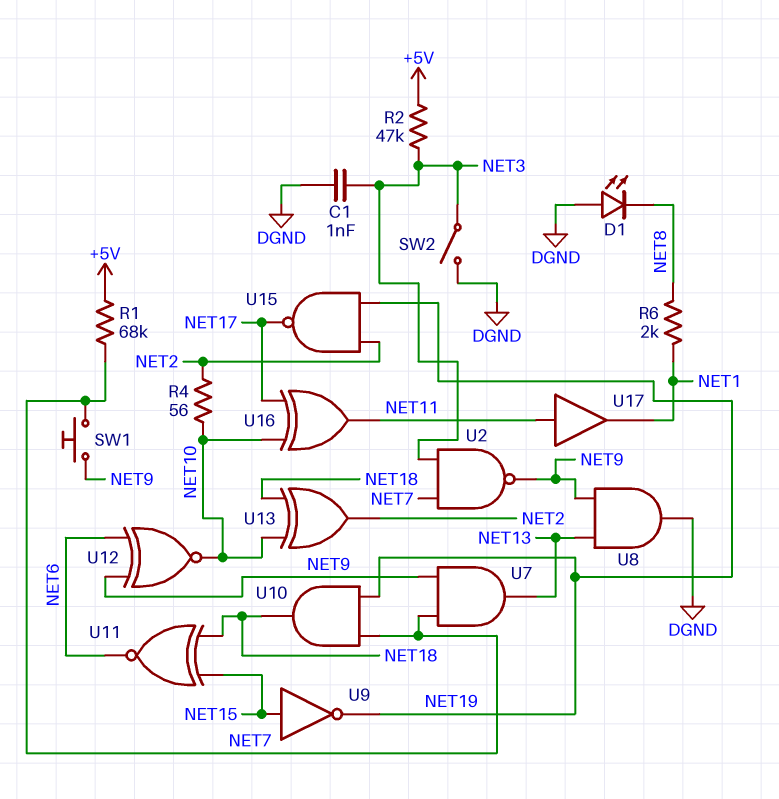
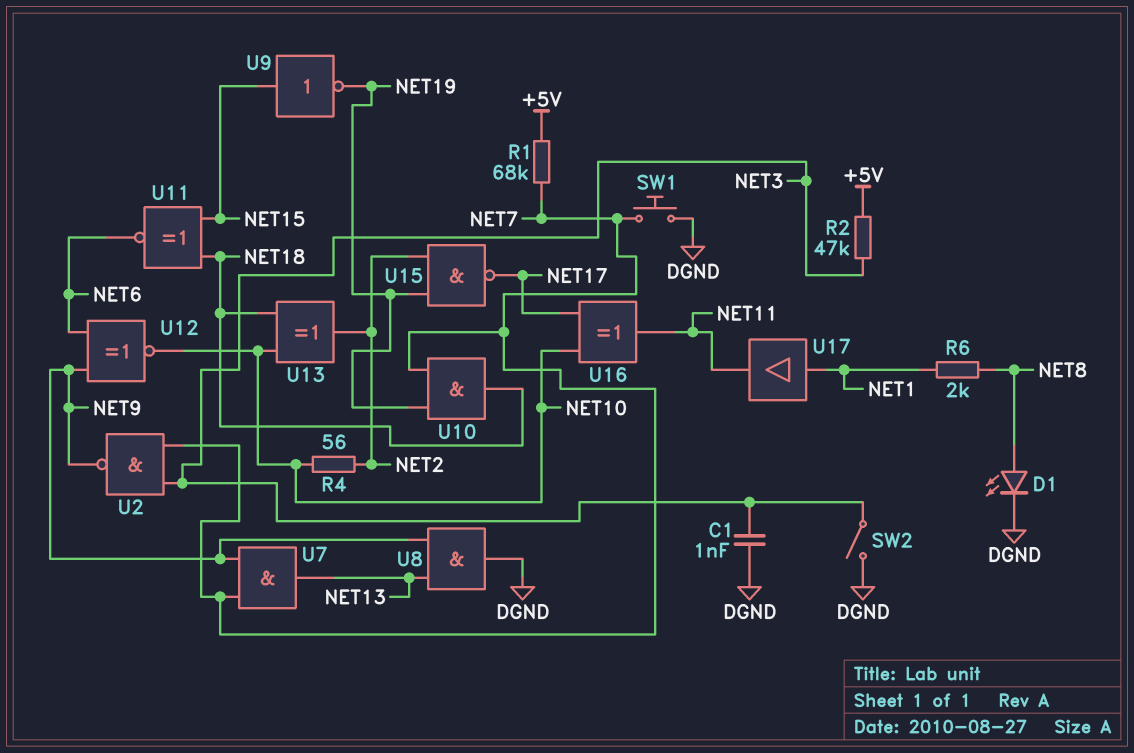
D1: LED (A DGND, K NET8) -> LED (A NET8, K DGND)
SW1: button (NET7, NET9) -> button (DGND, NET7)
U17: buffer (in NET11, out NET1) -> buffer (in NET1, out NET11)

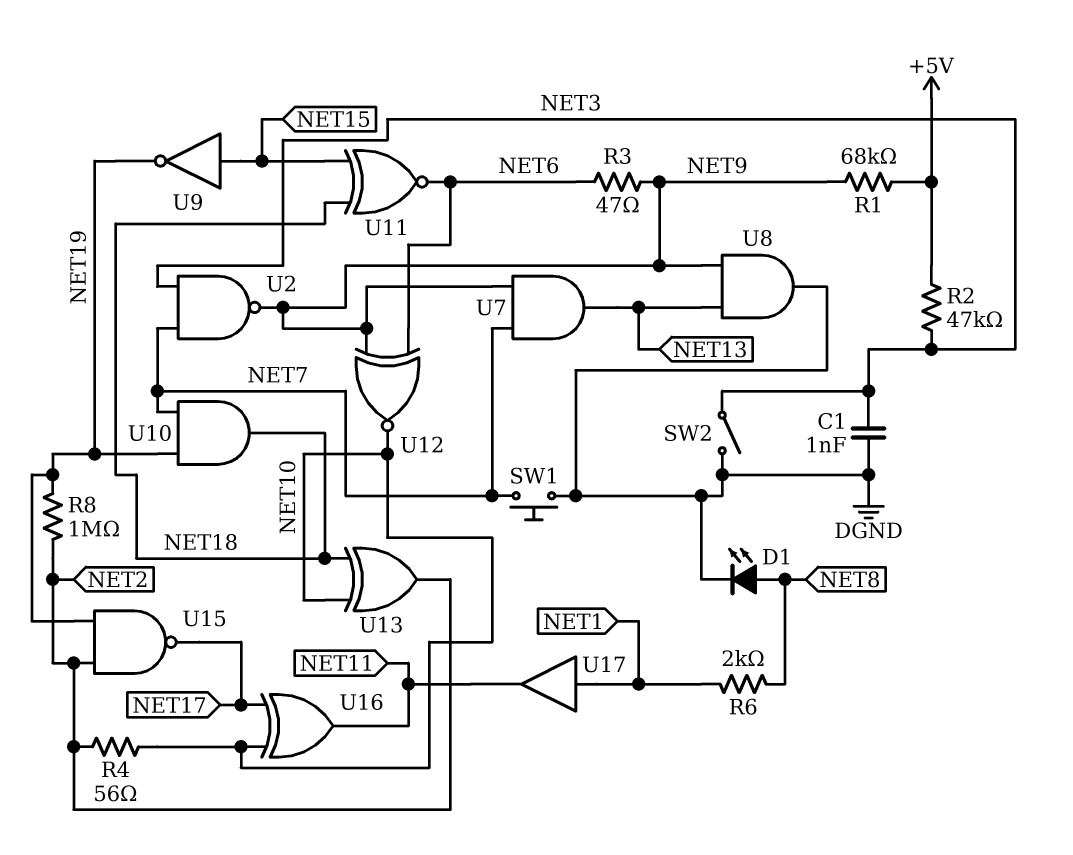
R1: 68k (+5V, NET7) -> 68k (+5V, NET9)
R3: none -> 47 (NET6, NET9)
R8: none -> 1M (NET2, NET19)

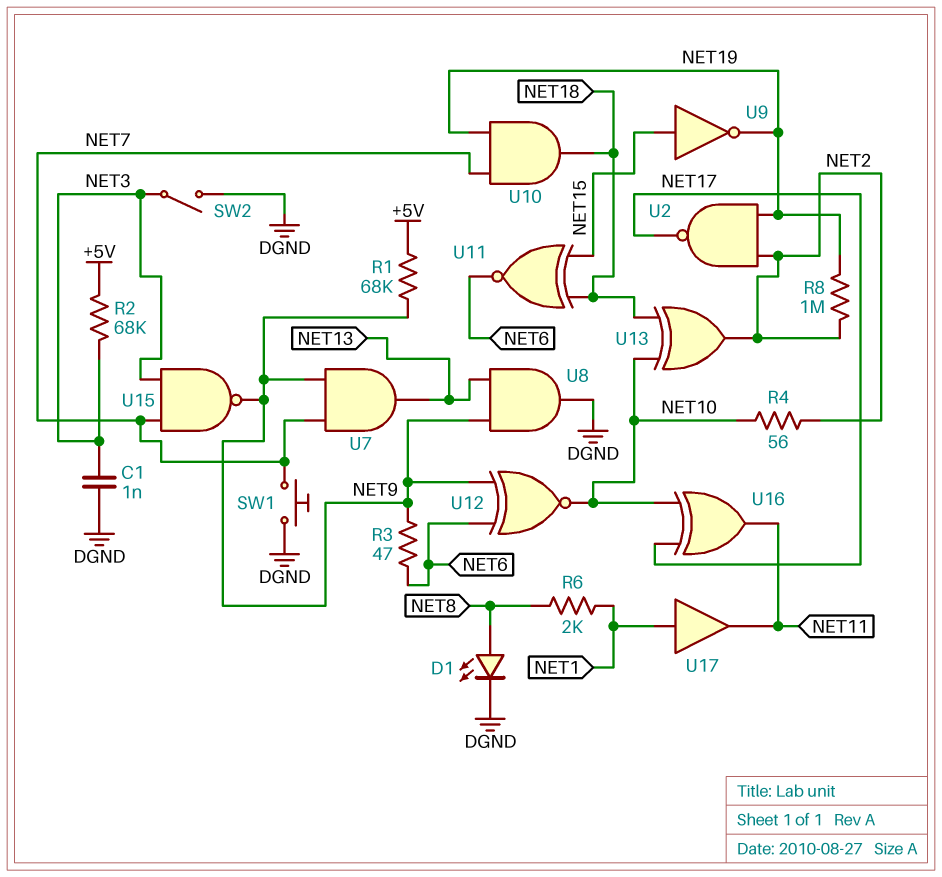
R2: 47k (+5V, NET3) -> 68k (+5V, NET3)
U2: NAND (in NET3, in NET7, out NET9) -> NAND (in NET2, in NET19, out NET17)
U15: NAND (in NET2, in NET19, out NET17) -> NAND (in NET3, in NET7, out NET9)

